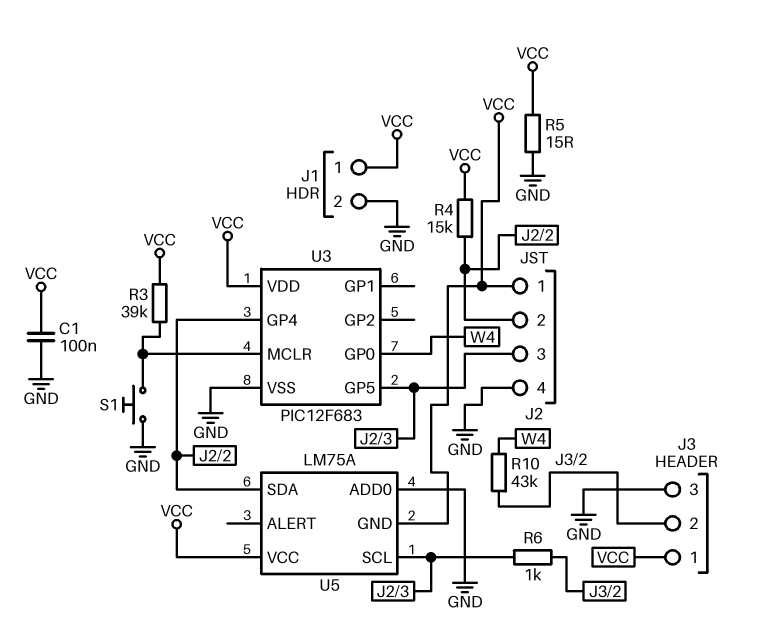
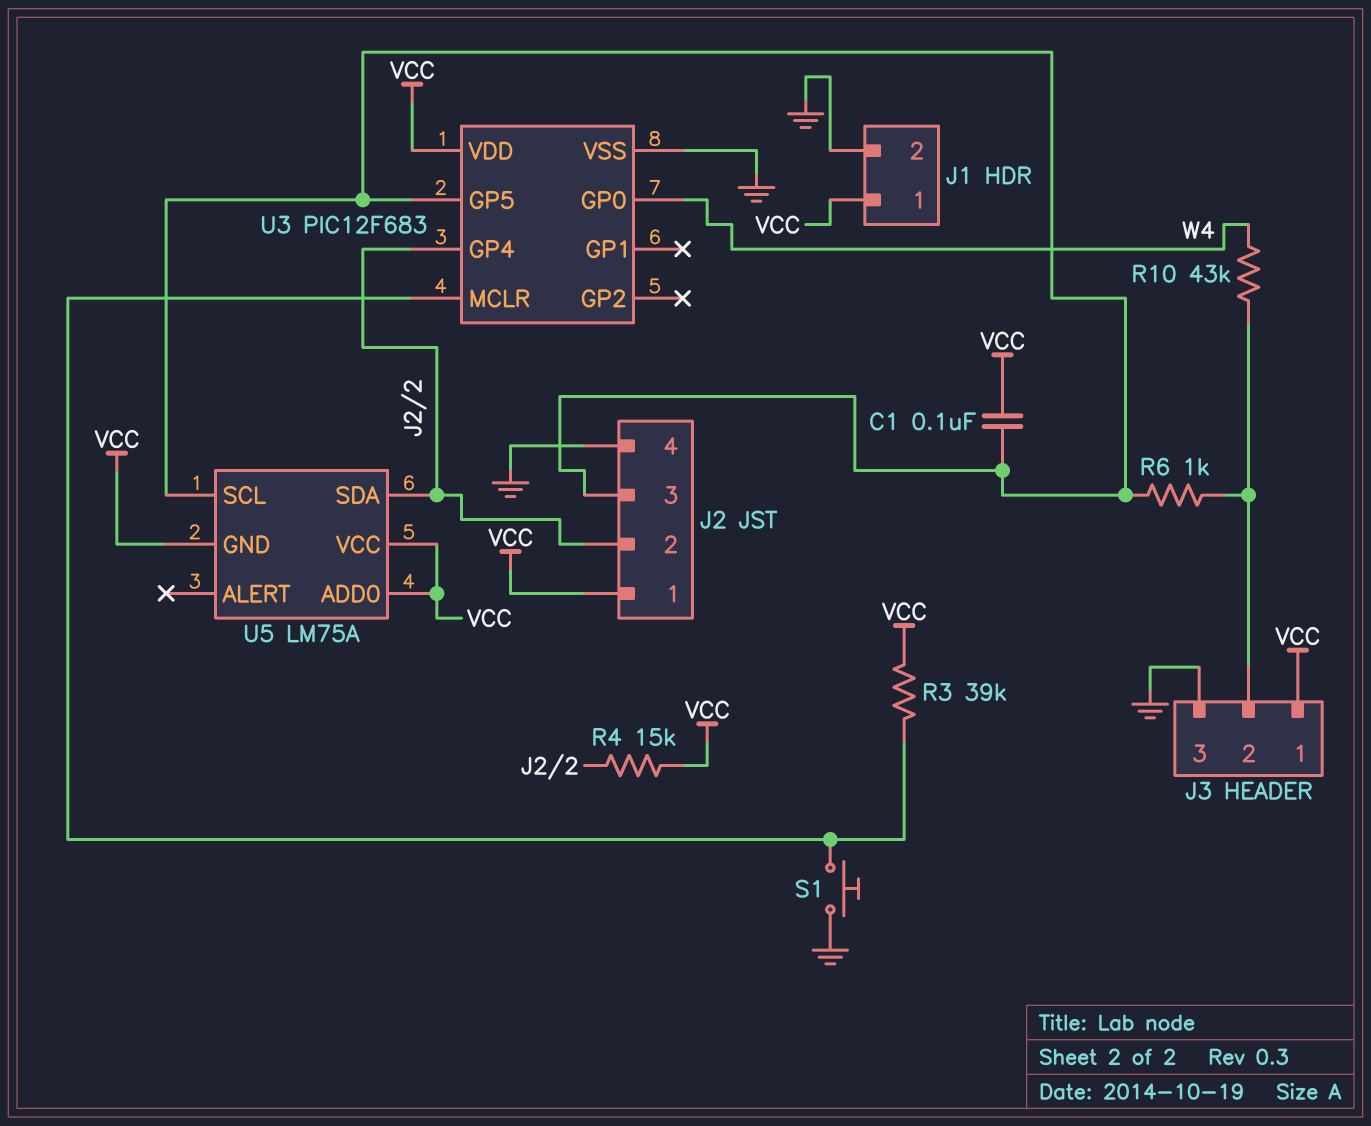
C1: 100nF (GND, VCC) -> 100nF (J2/3, VCC)
R5: 15 (GND, VCC) -> none
U5 pin ADD0: GND -> VCC

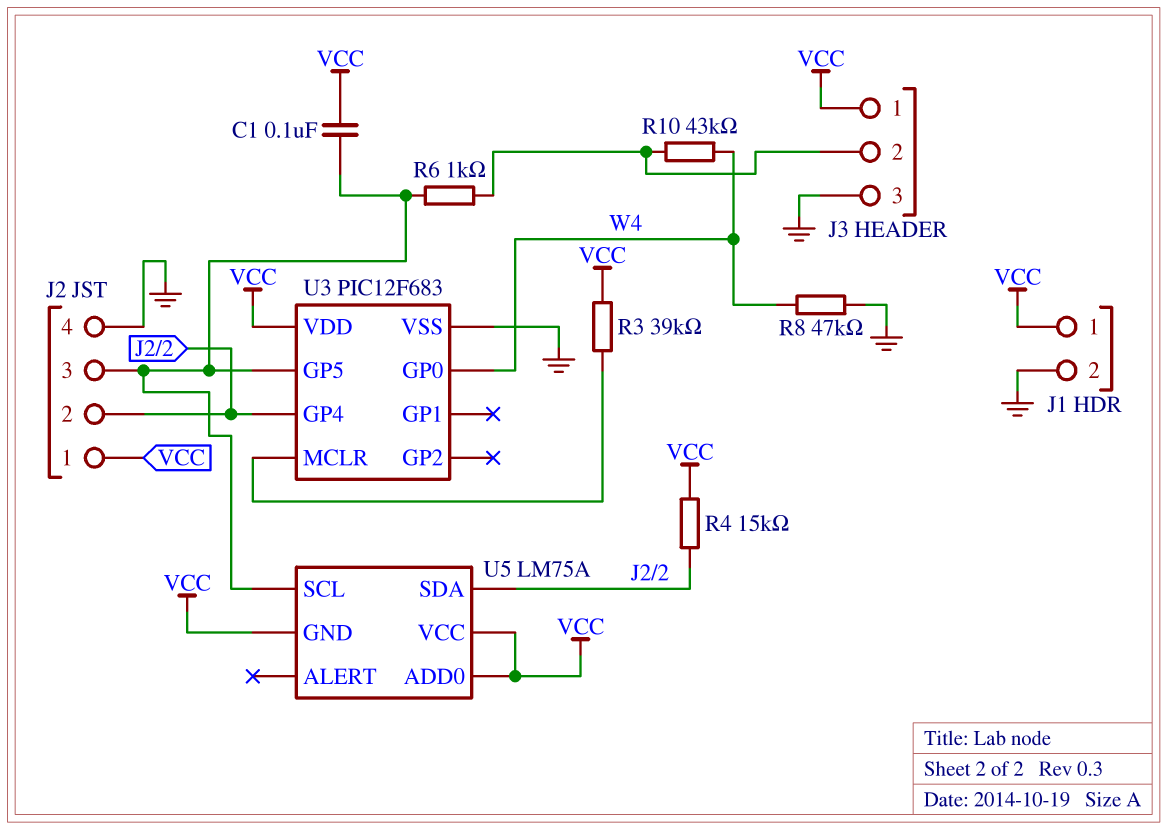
R8: none -> 47k (GND, W4)
S1: button (GND, U3/MCLR) -> none

